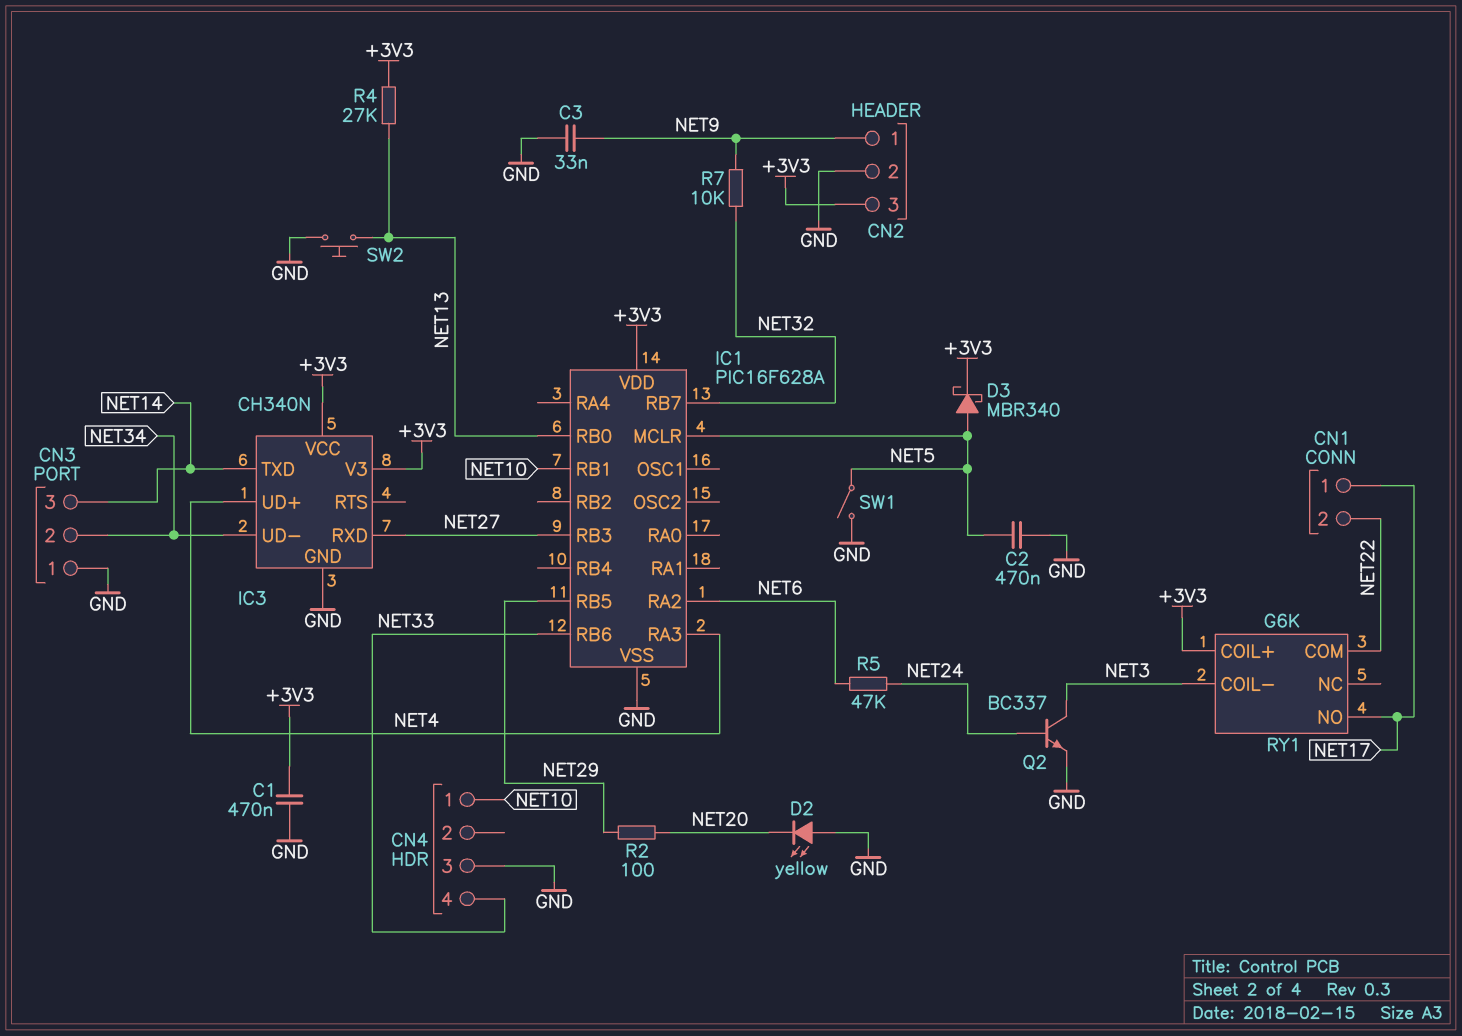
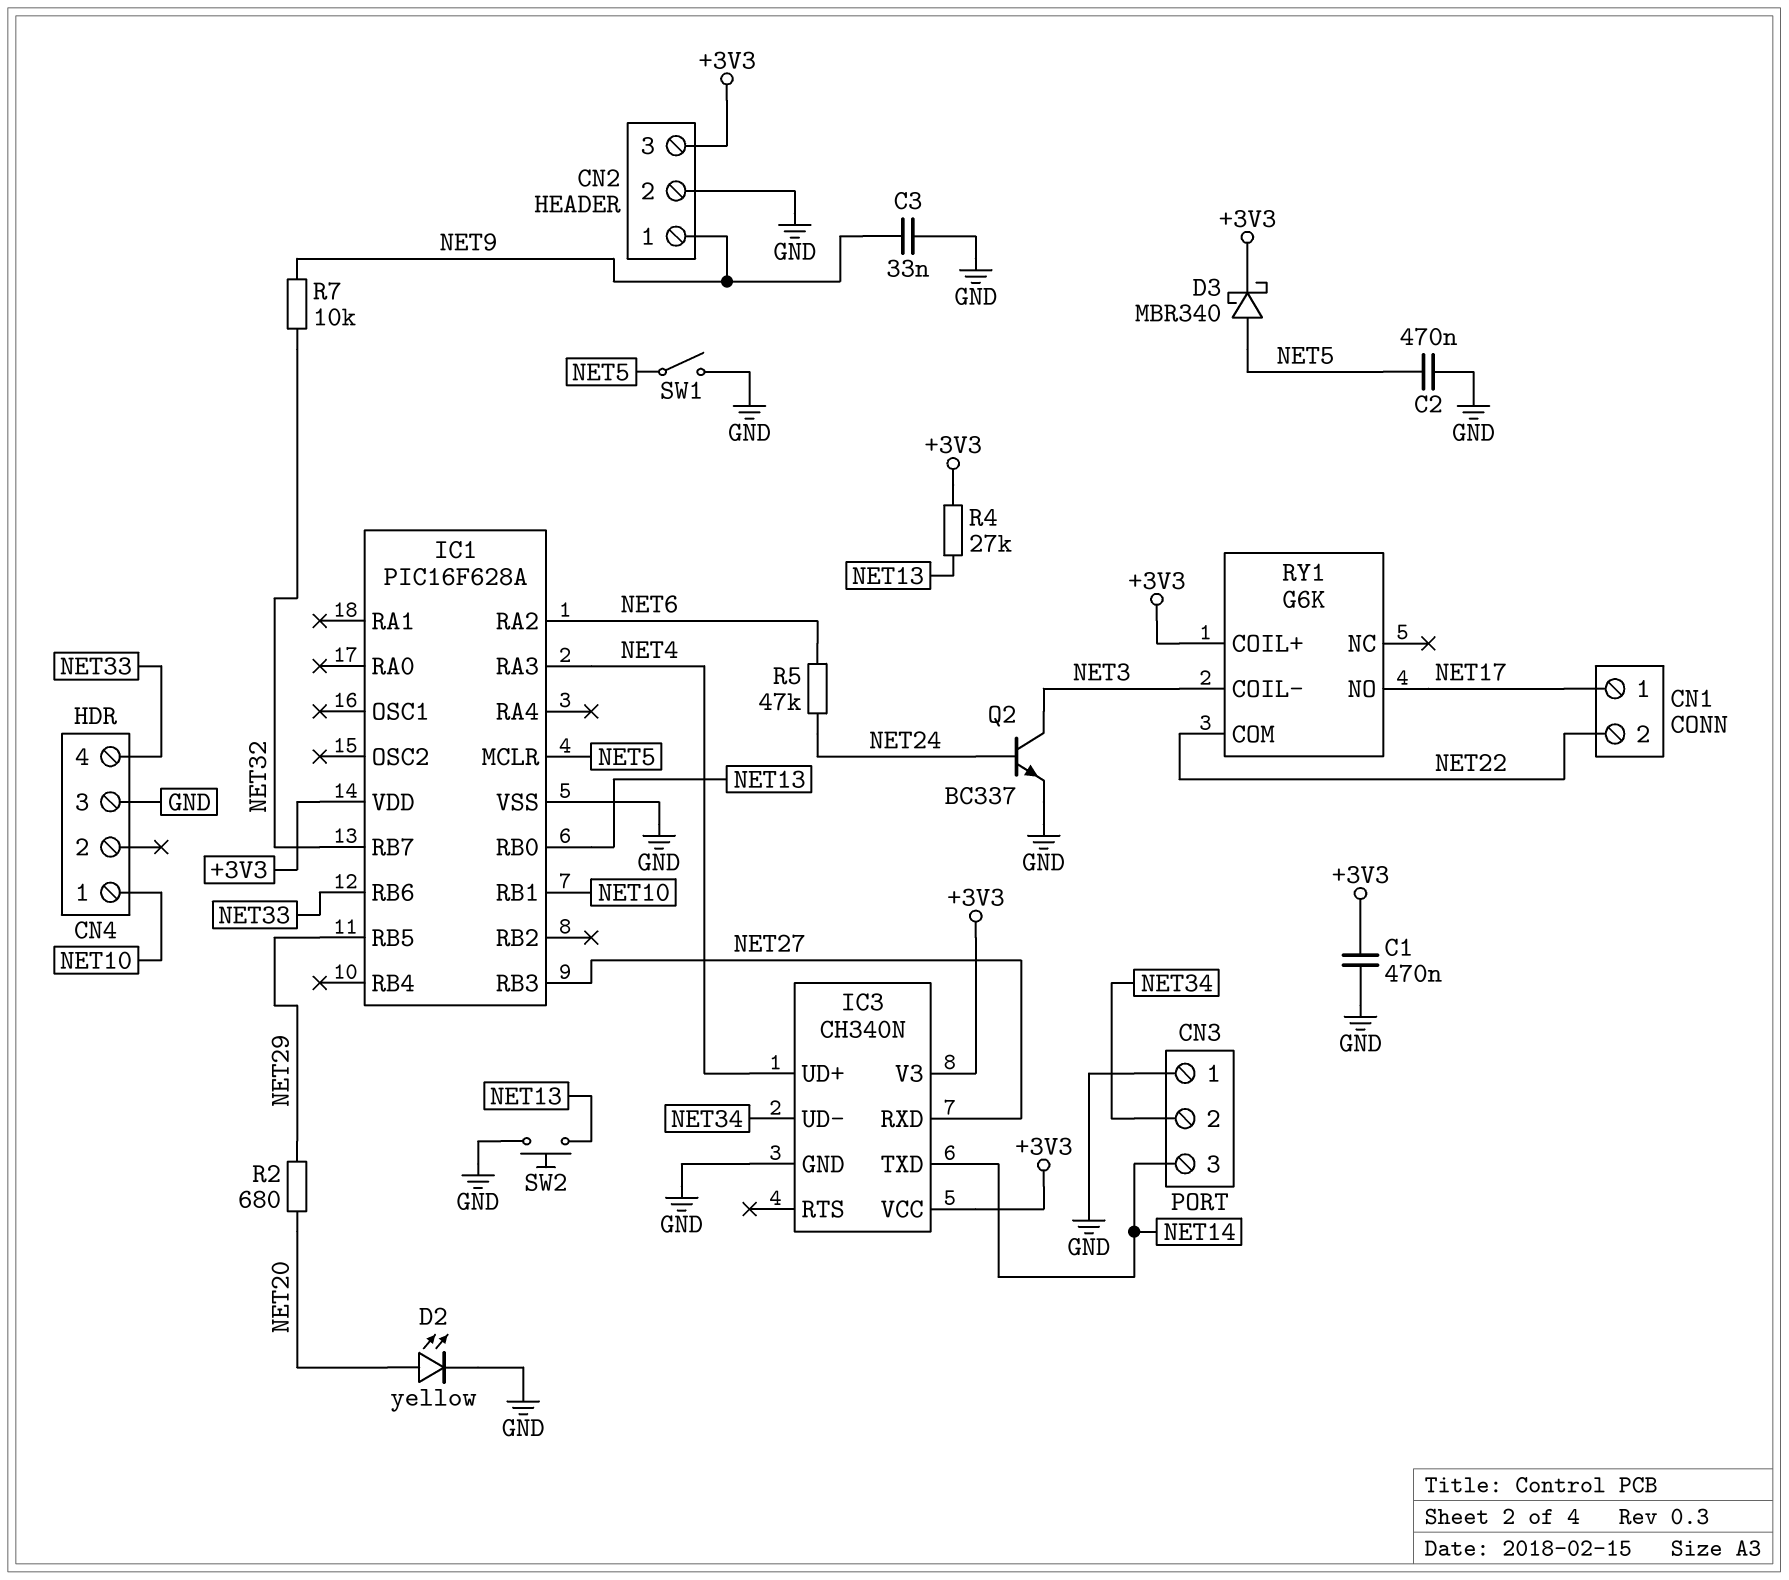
D2: LED yellow (A GND, K NET20) -> LED yellow (A NET20, K GND)
R2: 100 (NET20, NET29) -> 680 (NET20, NET29)

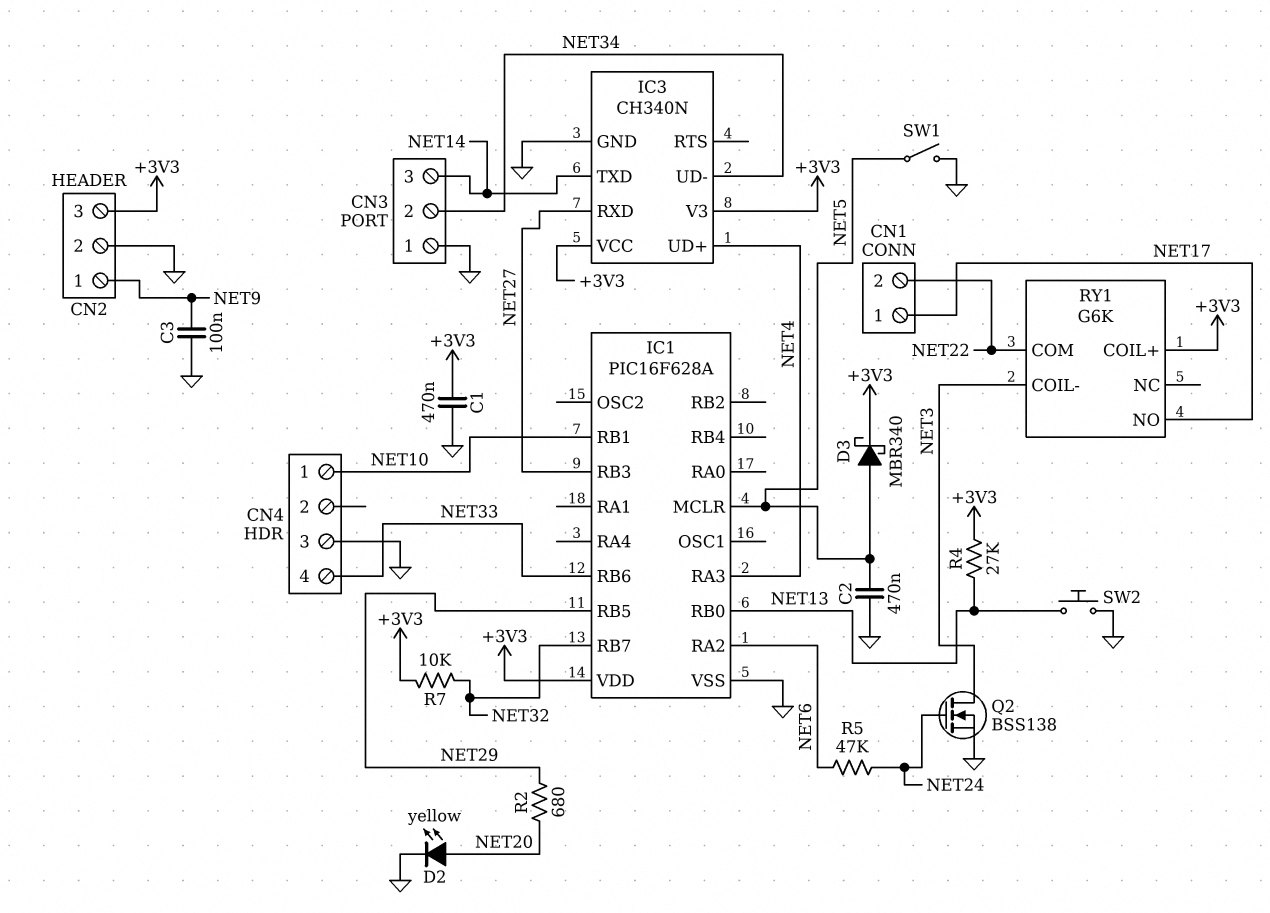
C3: 33nF (GND, NET9) -> 100nF (GND, NET9)
Q2: NPN BC337 (B NET24, C NET3, E GND) -> NMOS BSS138 (G NET24, D NET3, S GND)
R7: 10k (NET9, NET32) -> 10k (+3V3, NET32)

